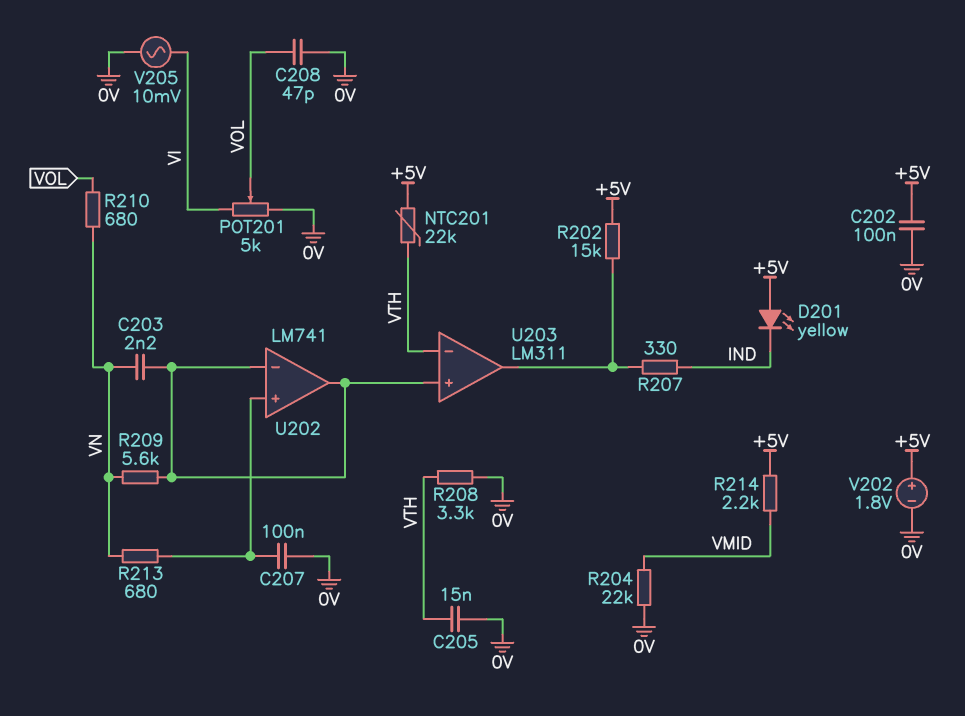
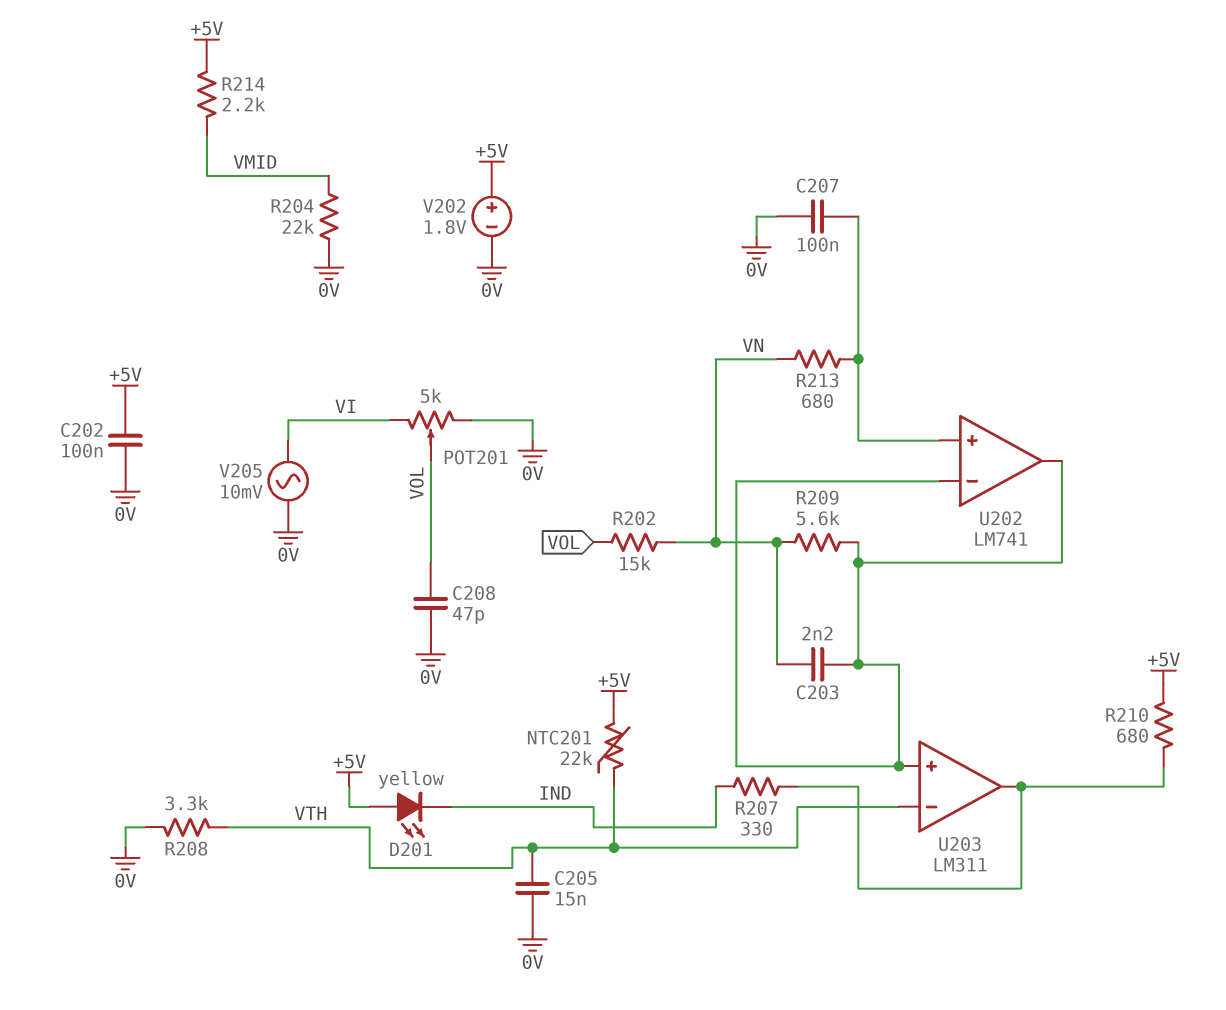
R202: 15k (+5V, U203/out) -> 15k (VN, VOL)
R210: 680 (VN, VOL) -> 680 (+5V, U203/out)

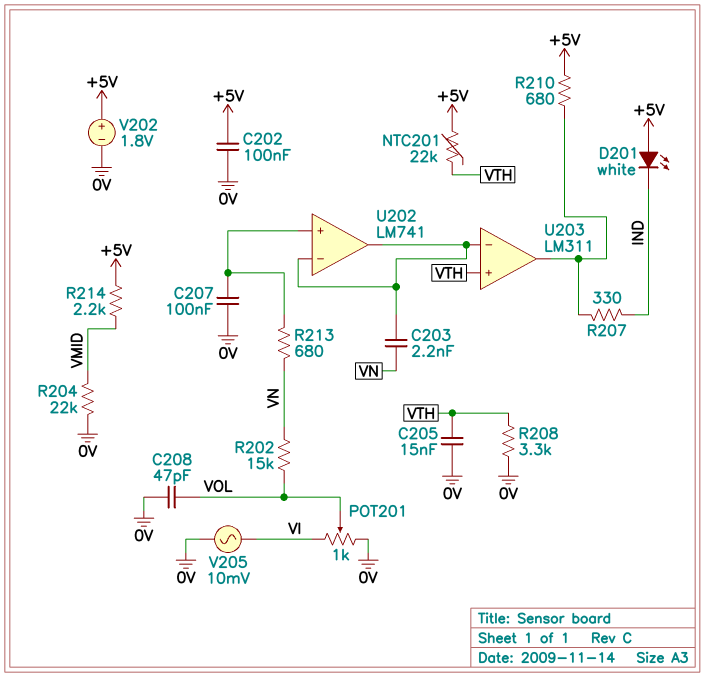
D201: LED yellow (A +5V, K IND) -> LED white (A +5V, K IND)
POT201: 5k (0V, VI, wiper VOL) -> 1k (0V, VI, wiper VOL)
R209: 5.6k (U202/in-, VN) -> none
U203 pin in+: U202/in- -> VTH
U203 pin in-: VTH -> U202/in-

